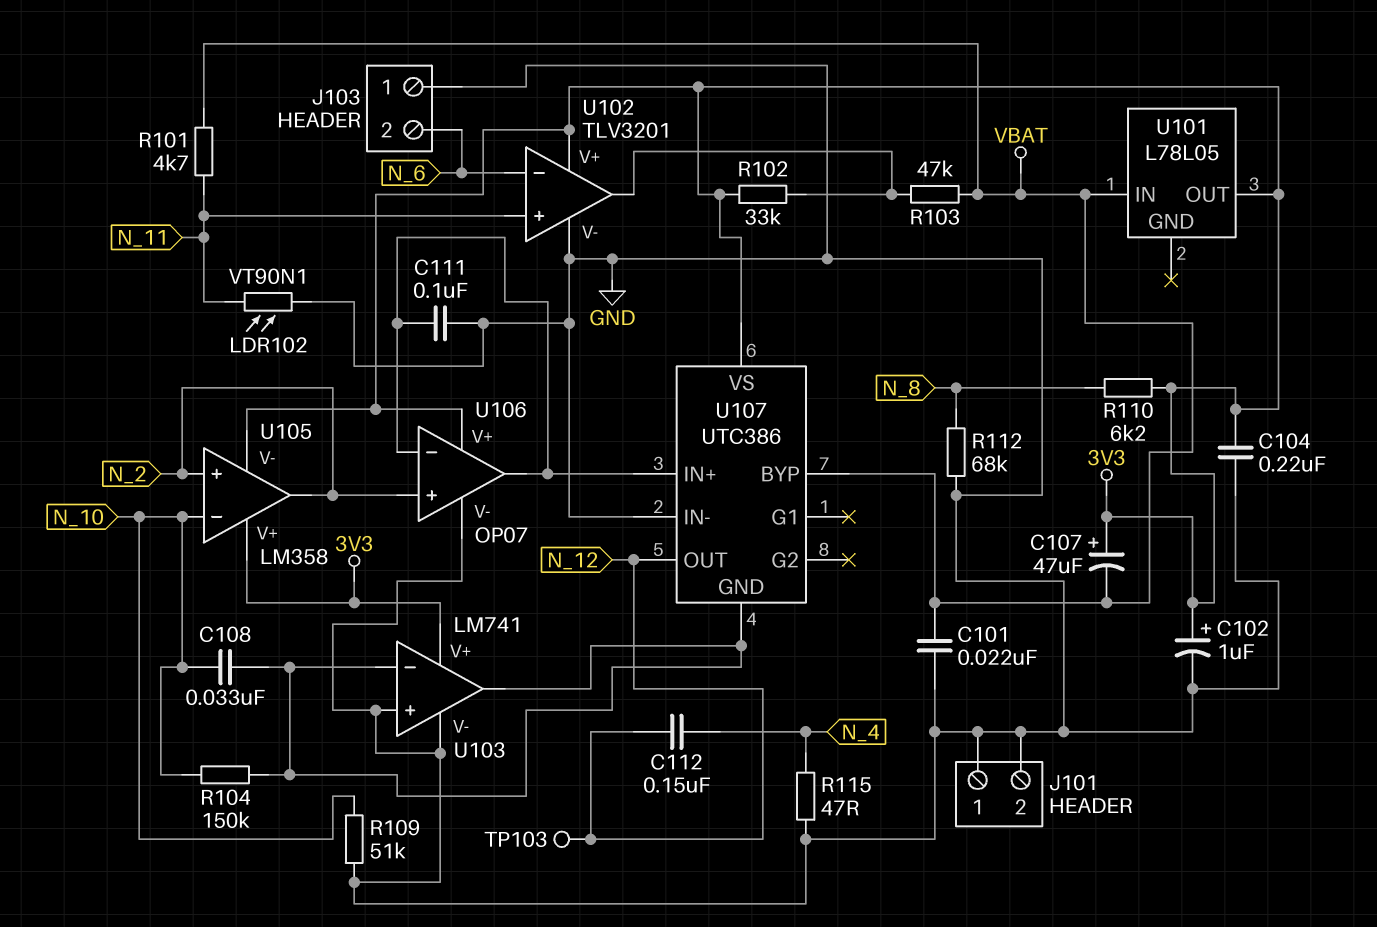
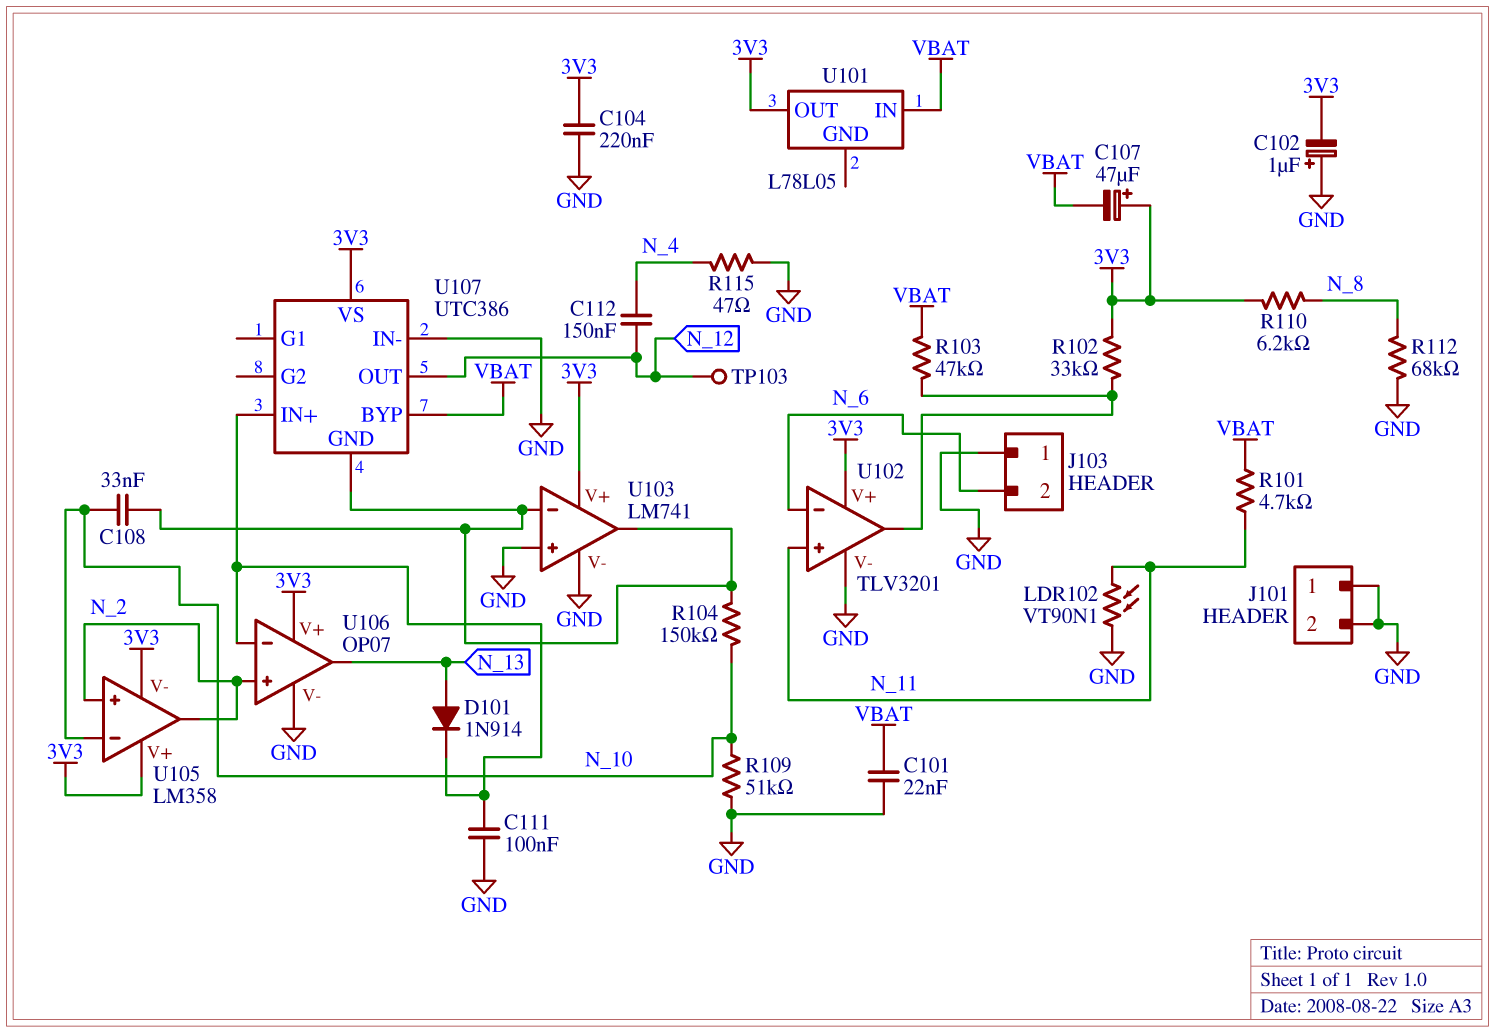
C102: 1uF (plus 3V3, minus GND) -> 1uF (plus GND, minus 3V3)
D101: none -> diode 1N914 (A N_13, K U106/in-)
U106 pin out: U106/in- -> N_13

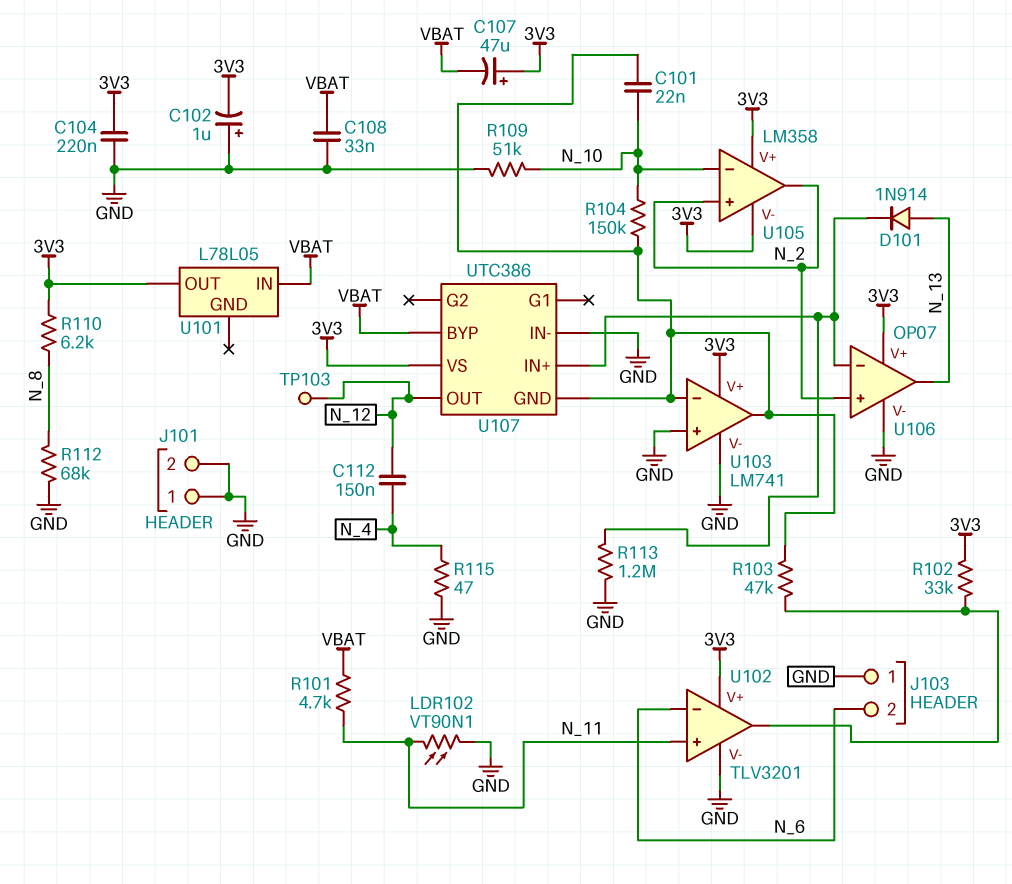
C101: 22nF (GND, VBAT) -> 22nF (N_10, U103/in-)
C108: 33nF (N_10, U103/in-) -> 33nF (GND, VBAT)
C111: 100nF (GND, U106/in-) -> none
R103: 47k (U102/out, VBAT) -> 47k (U102/out, U103/in-)
R113: none -> 1.2M (GND, U106/in-)

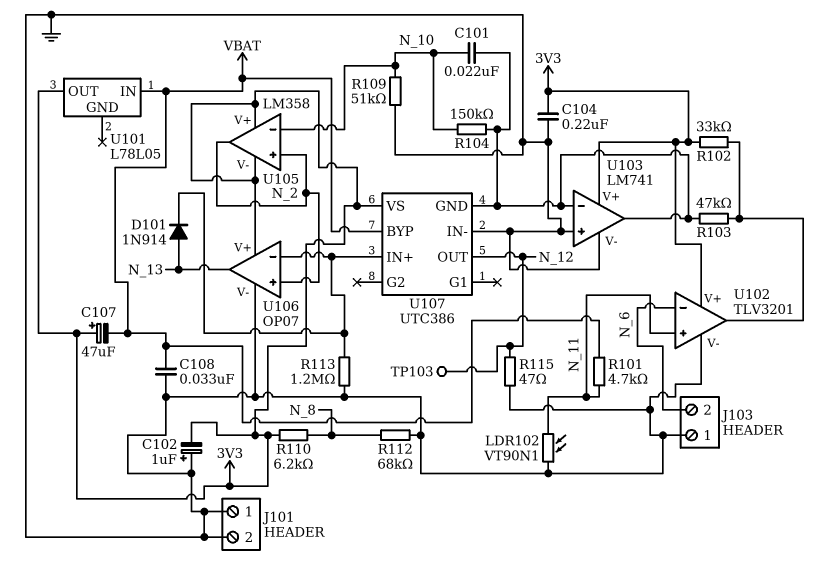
C112: 150nF (N_4, N_12) -> none
R115: 47 (GND, N_4) -> 47 (GND, N_12)

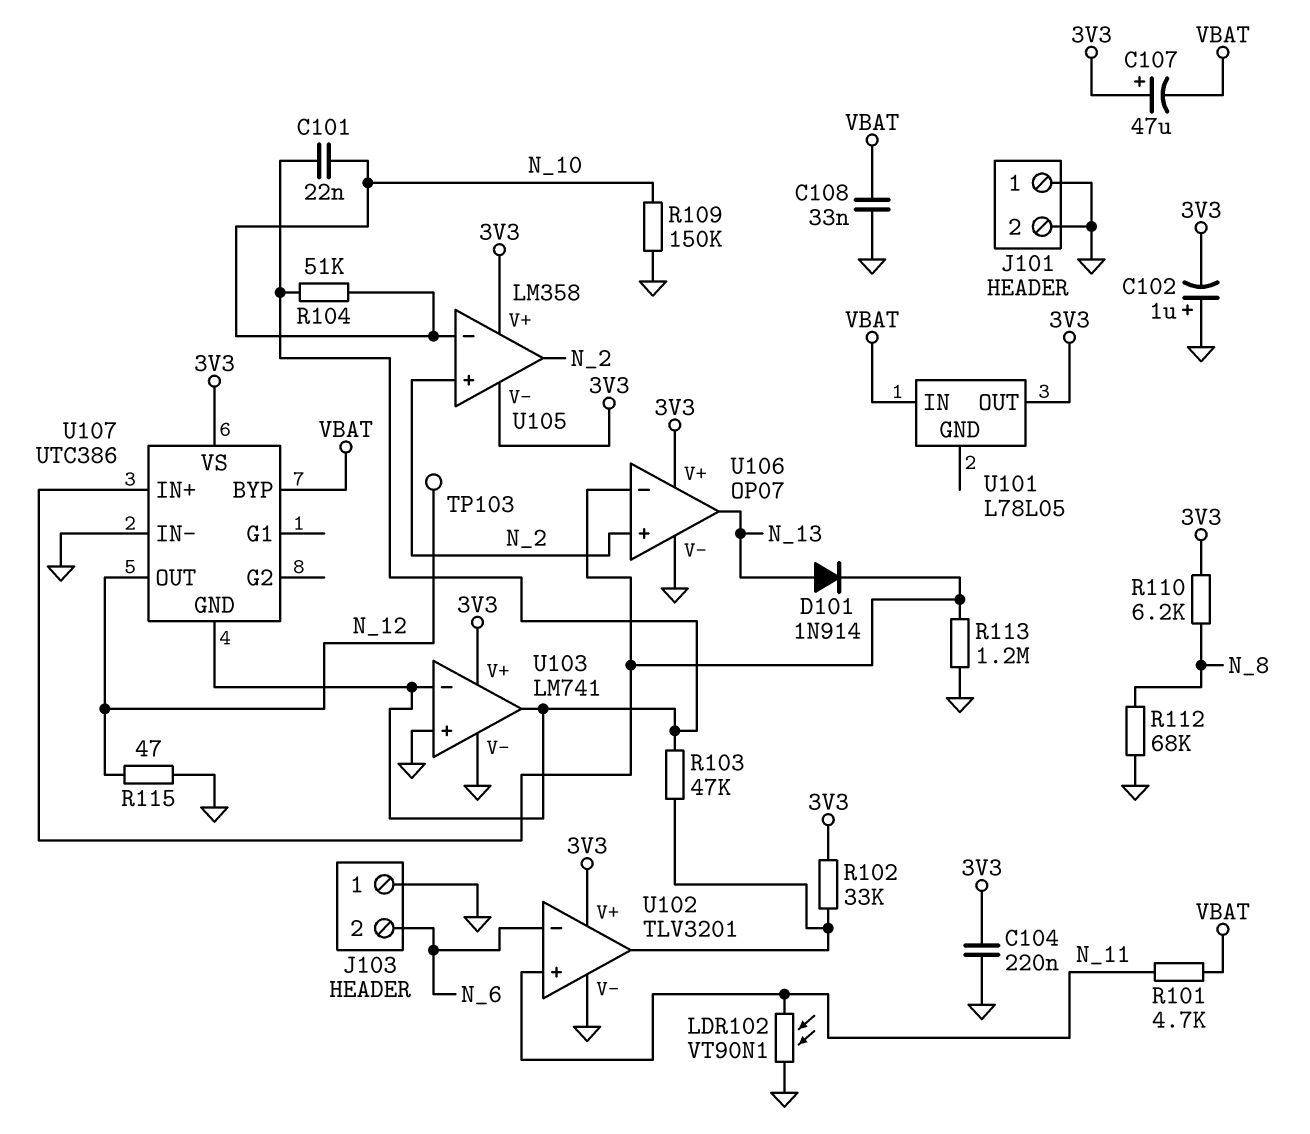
R104: 150k (N_10, U103/in-) -> 51k (N_10, U103/in-)
R109: 51k (GND, N_10) -> 150k (GND, N_10)

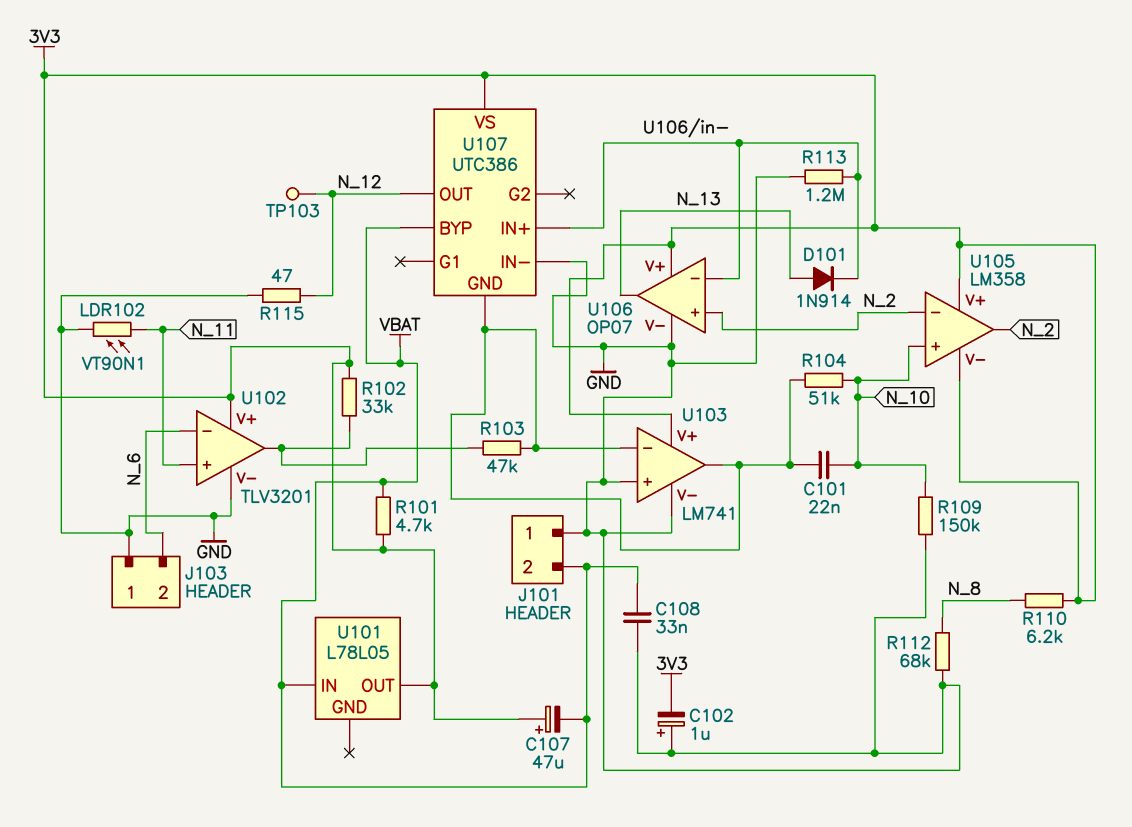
C104: 220nF (3V3, GND) -> none
J101 pin 2: GND -> VBAT
R101: 4.7k (N_11, VBAT) -> 4.7k (3V3, VBAT)
U105 pin in+: N_2 -> N_10
U105 pin in-: N_10 -> N_2

